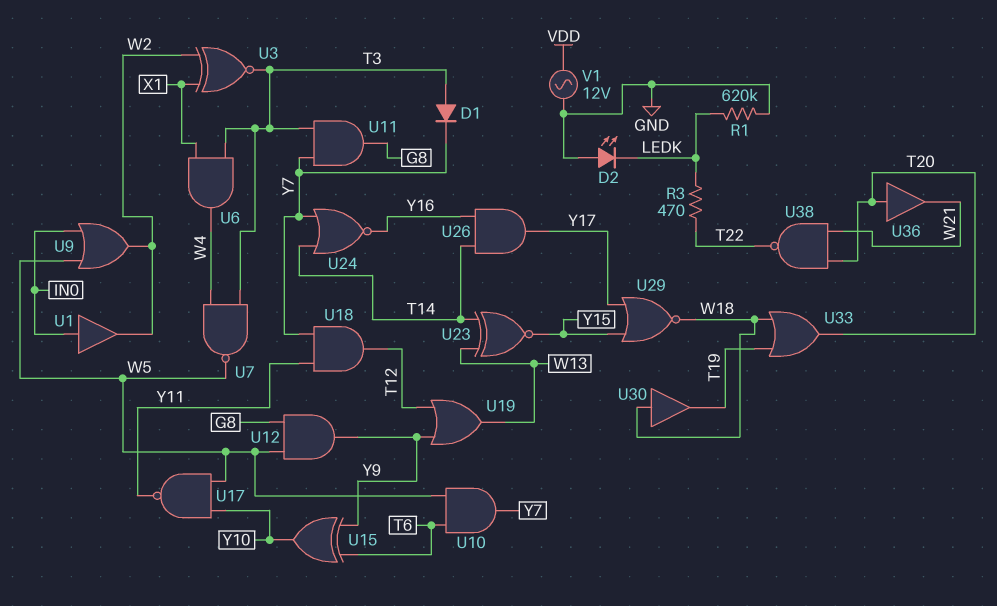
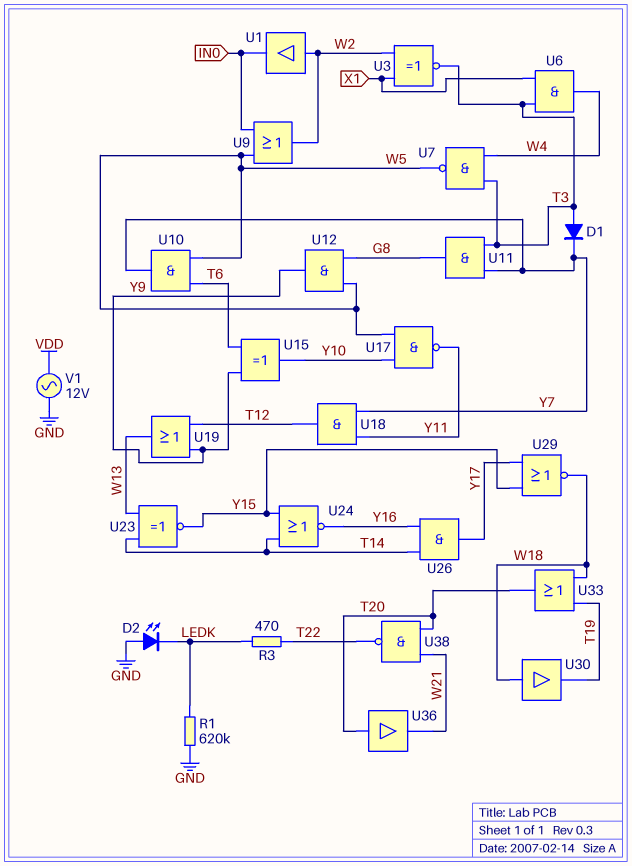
U1: buffer (in IN0, out W2) -> buffer (in W2, out IN0)
U24: NOR (in T14, in Y7, out Y16) -> NOR (in T14, in Y15, out Y16)

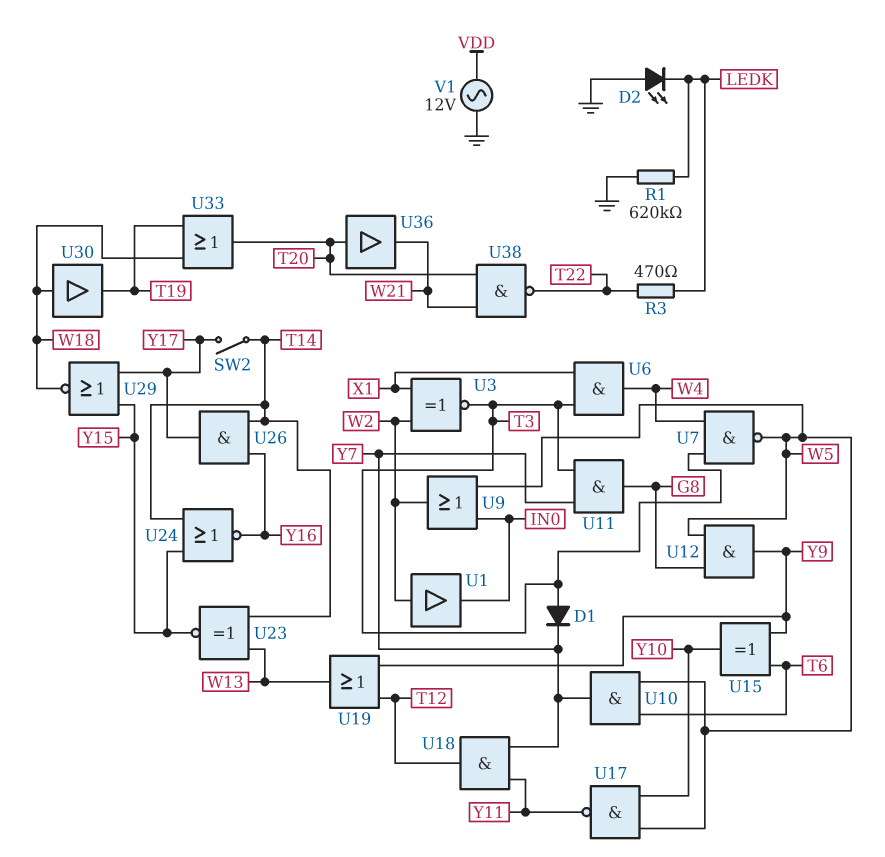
SW2: none -> switch (T14, Y17)

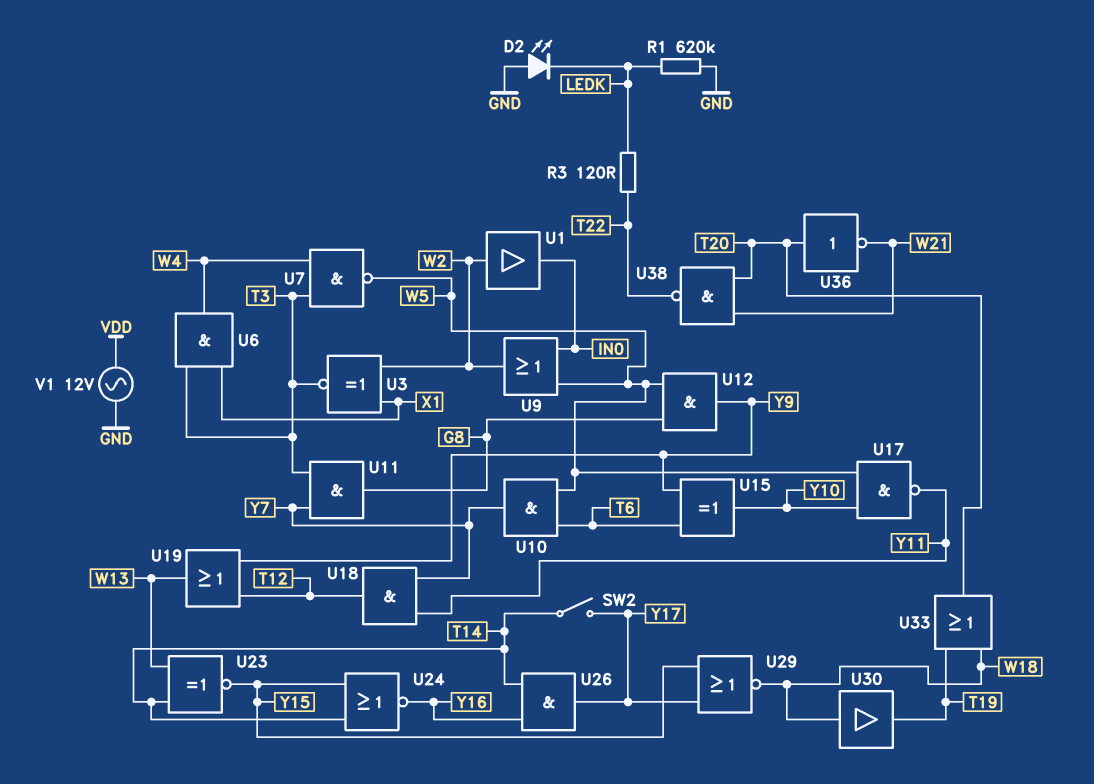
D1: diode (A T3, K Y7) -> none
R3: 470 (LEDK, T22) -> 120 (LEDK, T22)
U36: buffer (in T20, out W21) -> NOT (in T20, out W21)

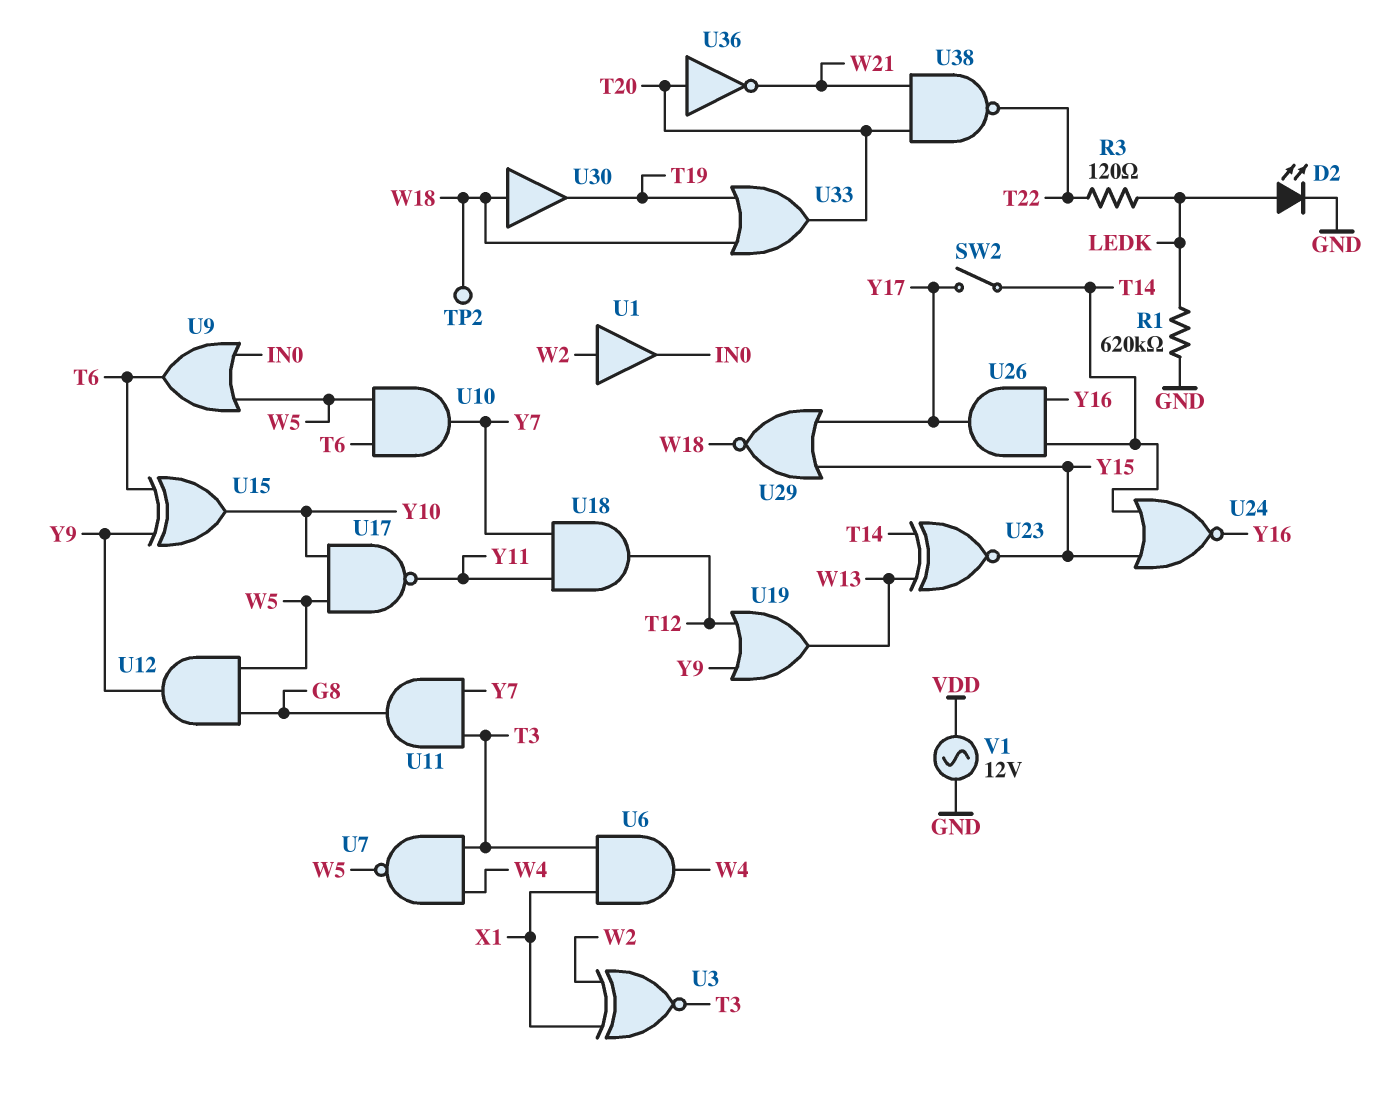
D2: LED (A GND, K LEDK) -> LED (A LEDK, K GND)
TP2: none -> test point (W18)
U9: OR (in IN0, in W5, out W2) -> OR (in IN0, in W5, out T6)

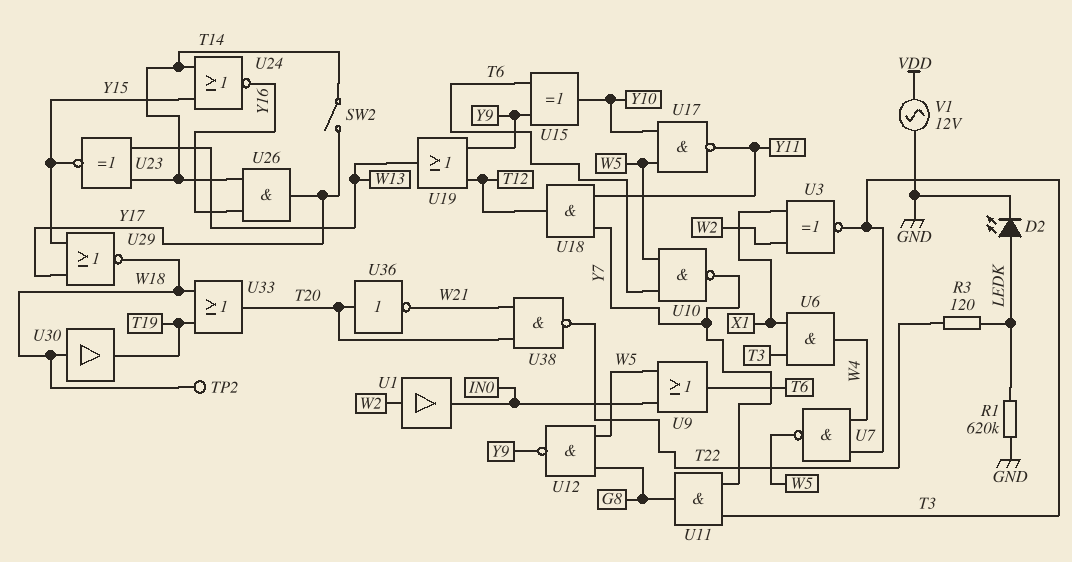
U10: AND (in T6, in W5, out Y7) -> NAND (in T6, in W5, out Y7)
U12: AND (in G8, in W5, out Y9) -> NAND (in G8, in W5, out Y9)

